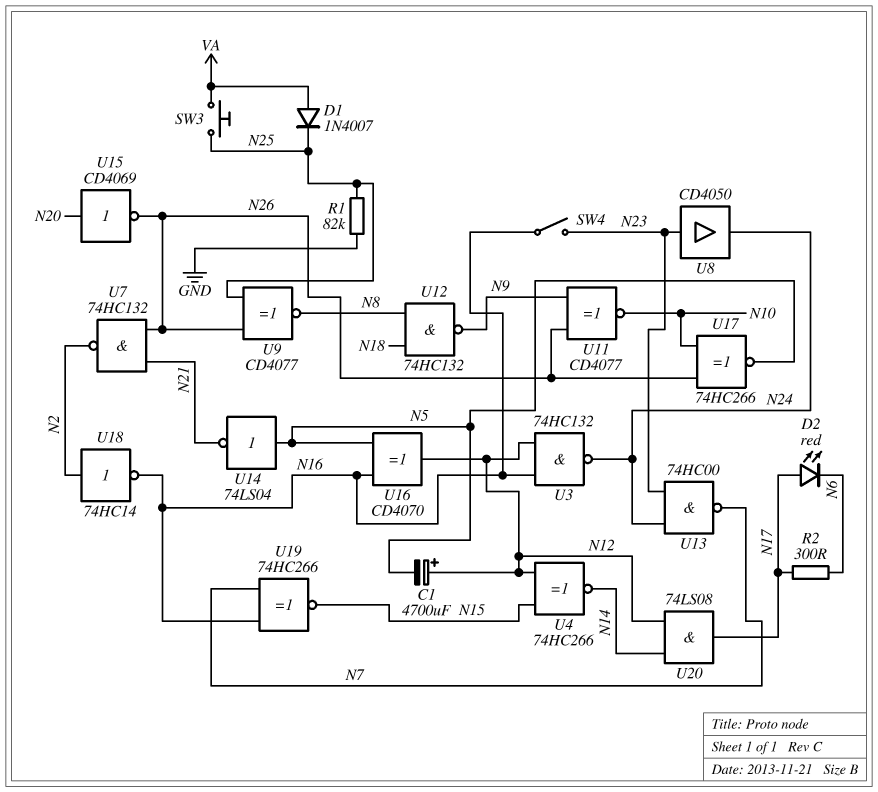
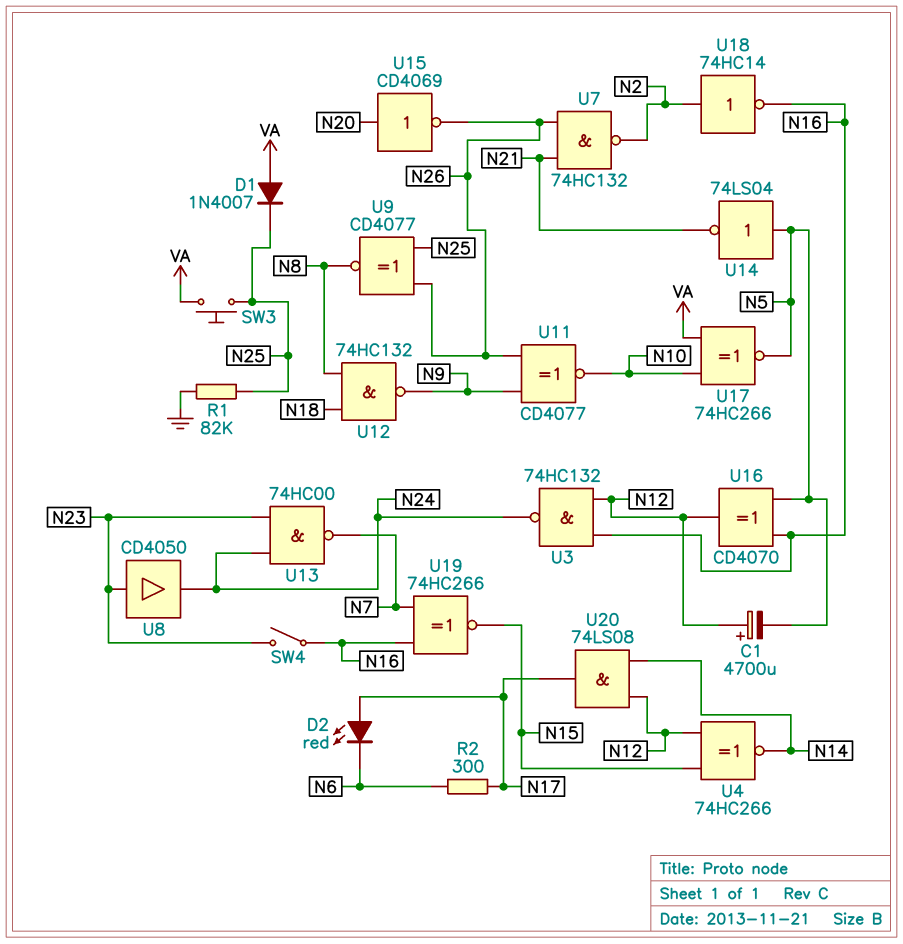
U17: XNOR 74HC266 (in N10, in N26, out N5) -> XNOR 74HC266 (in N10, in VA, out N5)

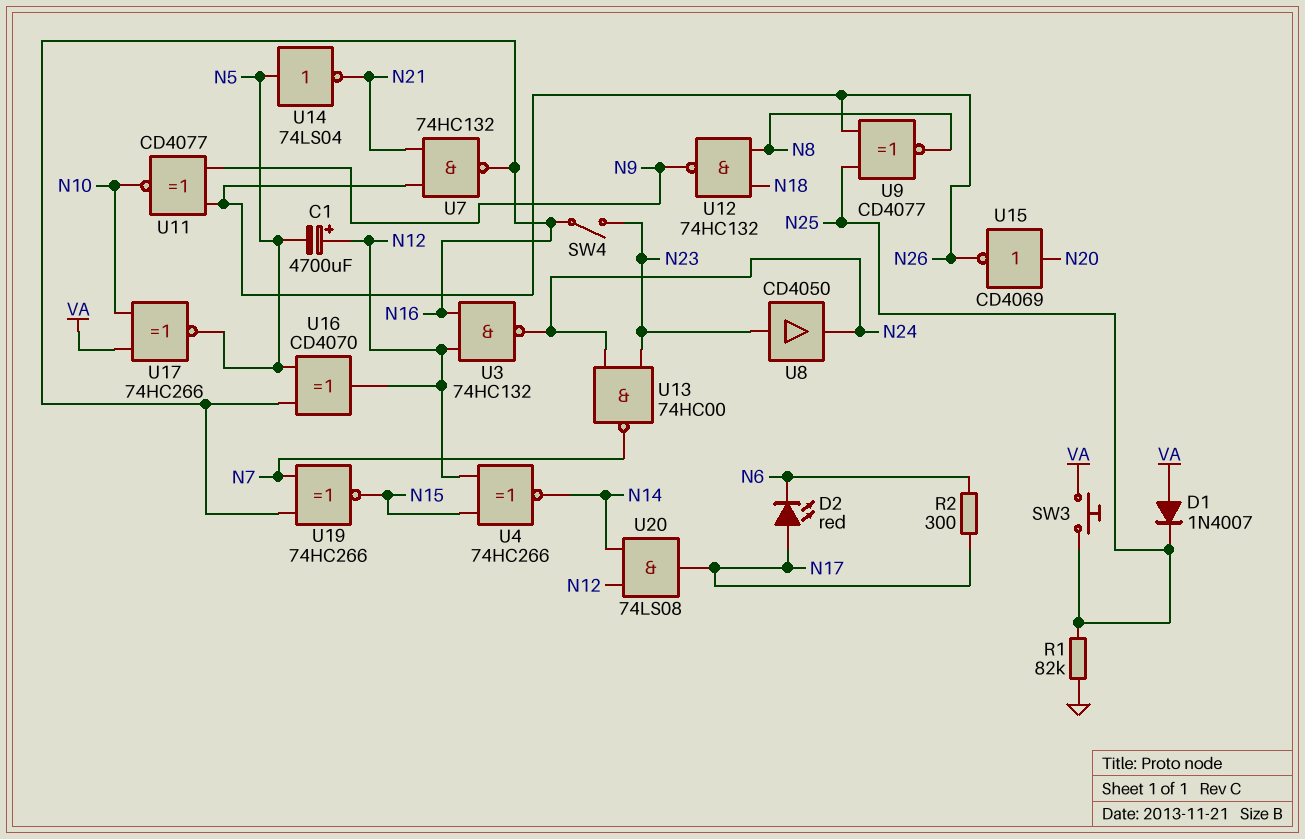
U7: NAND 74HC132 (in N21, in N26, out N2) -> NAND 74HC132 (in N21, in N26, out N16)
U18: NOT 74HC14 (in N2, out N16) -> none

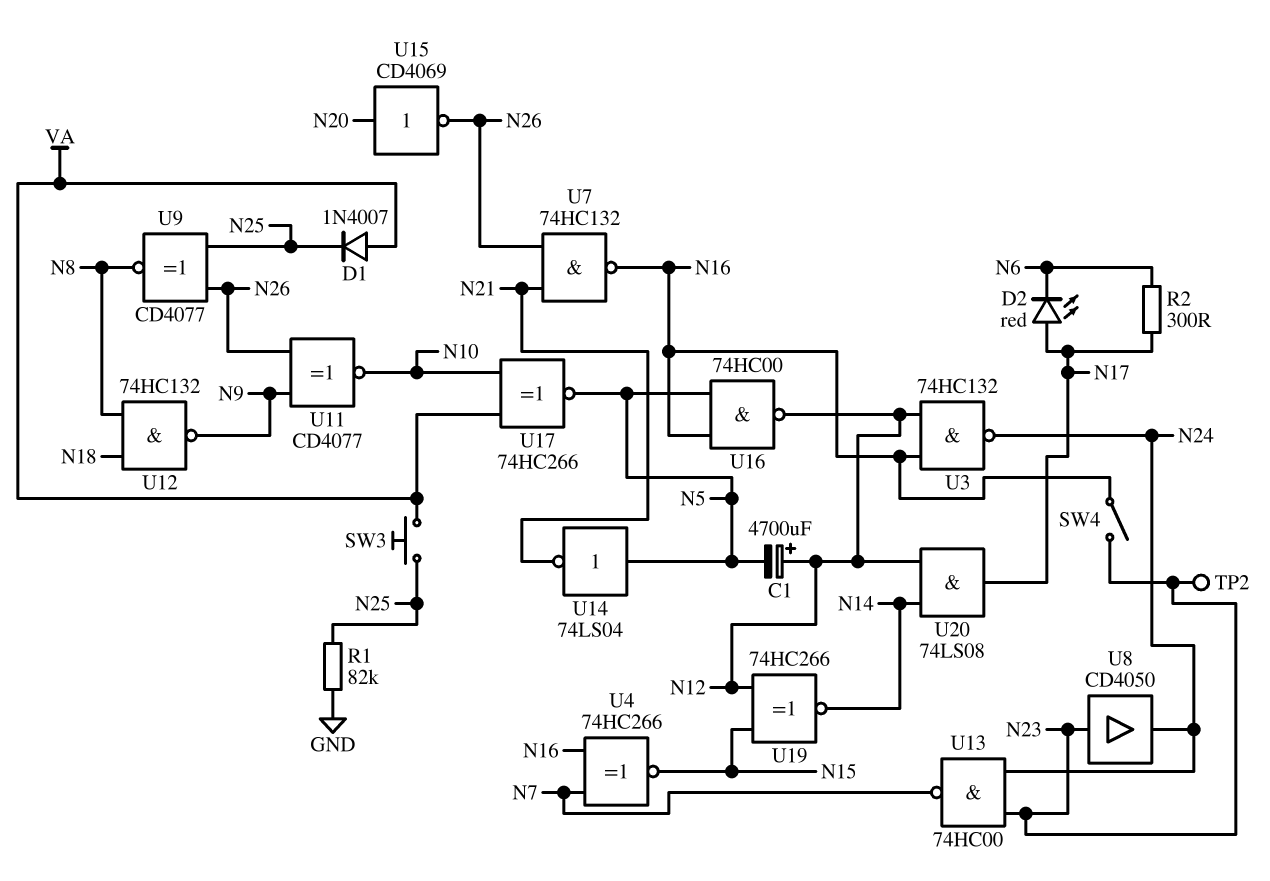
TP2: none -> test point (N23)
U4: XNOR 74HC266 (in N12, in N15, out N14) -> XNOR 74HC266 (in N7, in N16, out N15)
U16: XOR CD4070 (in N5, in N16, out N12) -> NAND 74HC00 (in N5, in N16, out N12)
U19: XNOR 74HC266 (in N7, in N16, out N15) -> XNOR 74HC266 (in N12, in N15, out N14)

